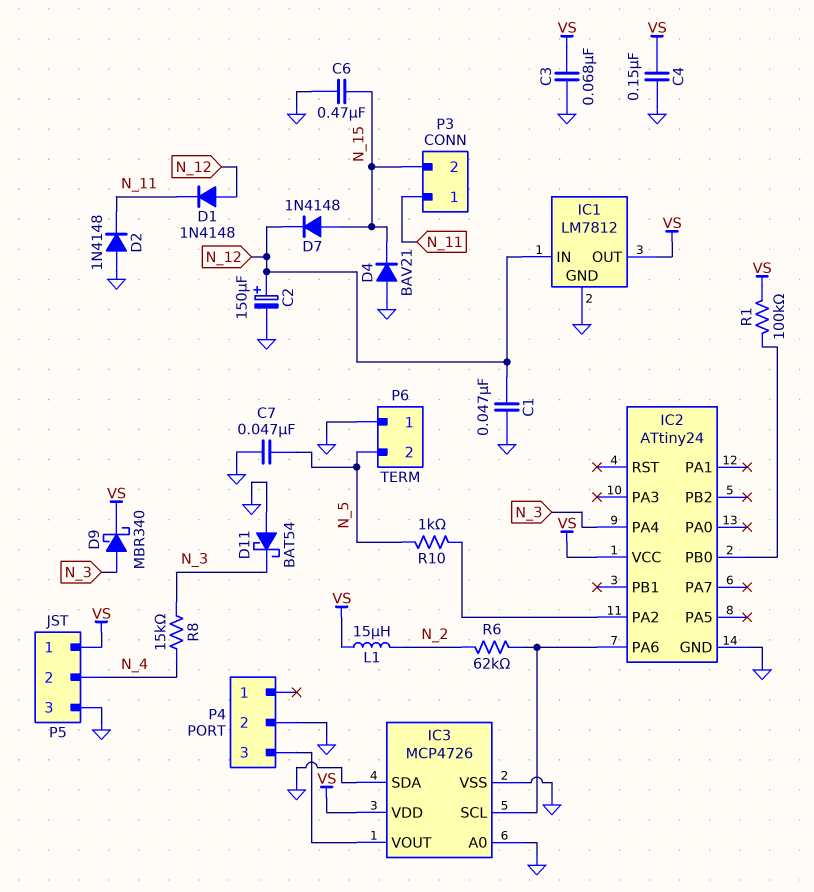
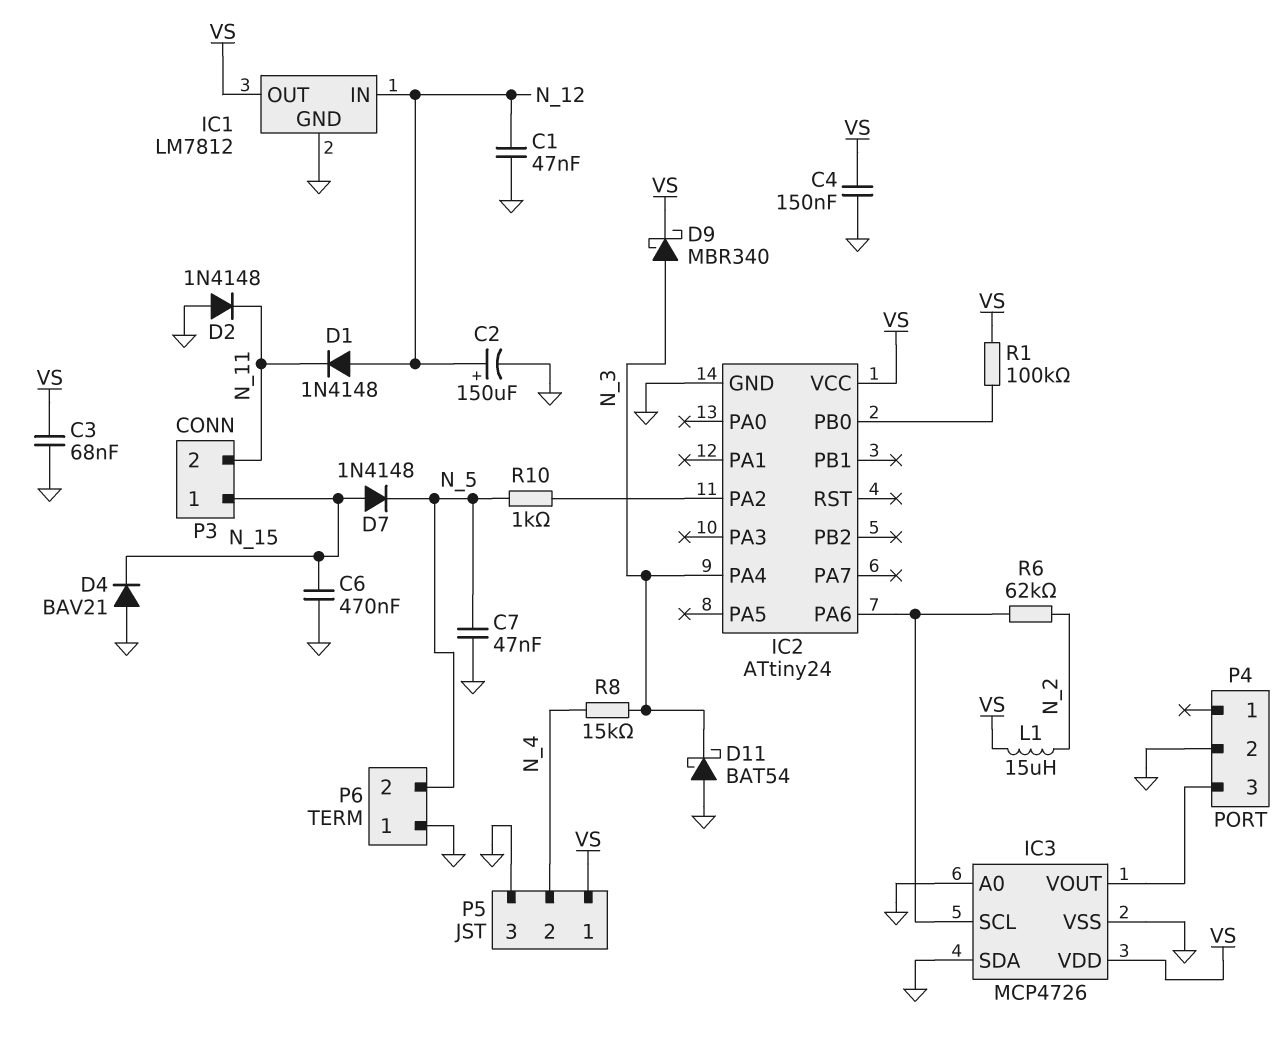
D7: diode 1N4148 (A N_15, K N_12) -> diode 1N4148 (A N_15, K N_5)
P3 pin 1: N_11 -> N_15
P3 pin 2: N_15 -> N_11

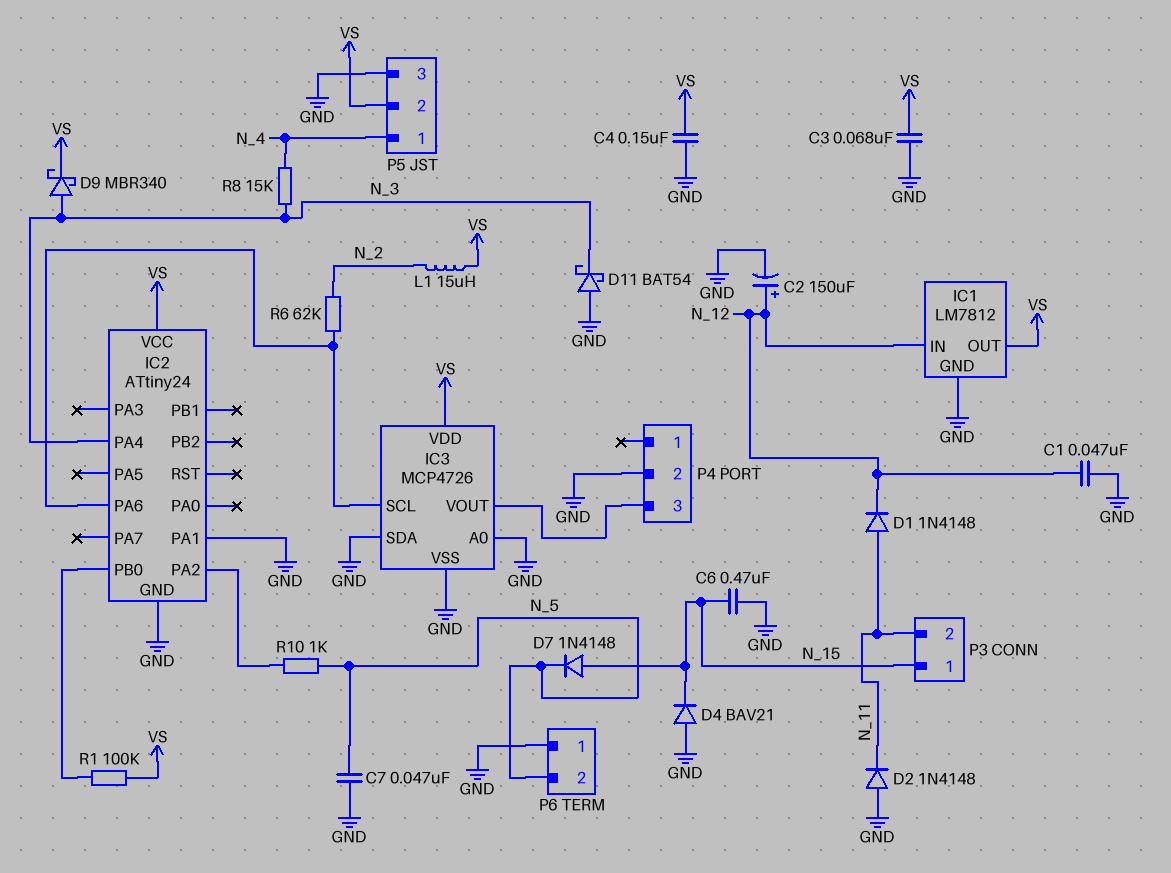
D1: diode 1N4148 (A N_12, K N_11) -> diode 1N4148 (A N_11, K N_12)
IC2 pin PA1: none -> GND
P5 pin 1: VS -> N_4
P5 pin 2: N_4 -> VS

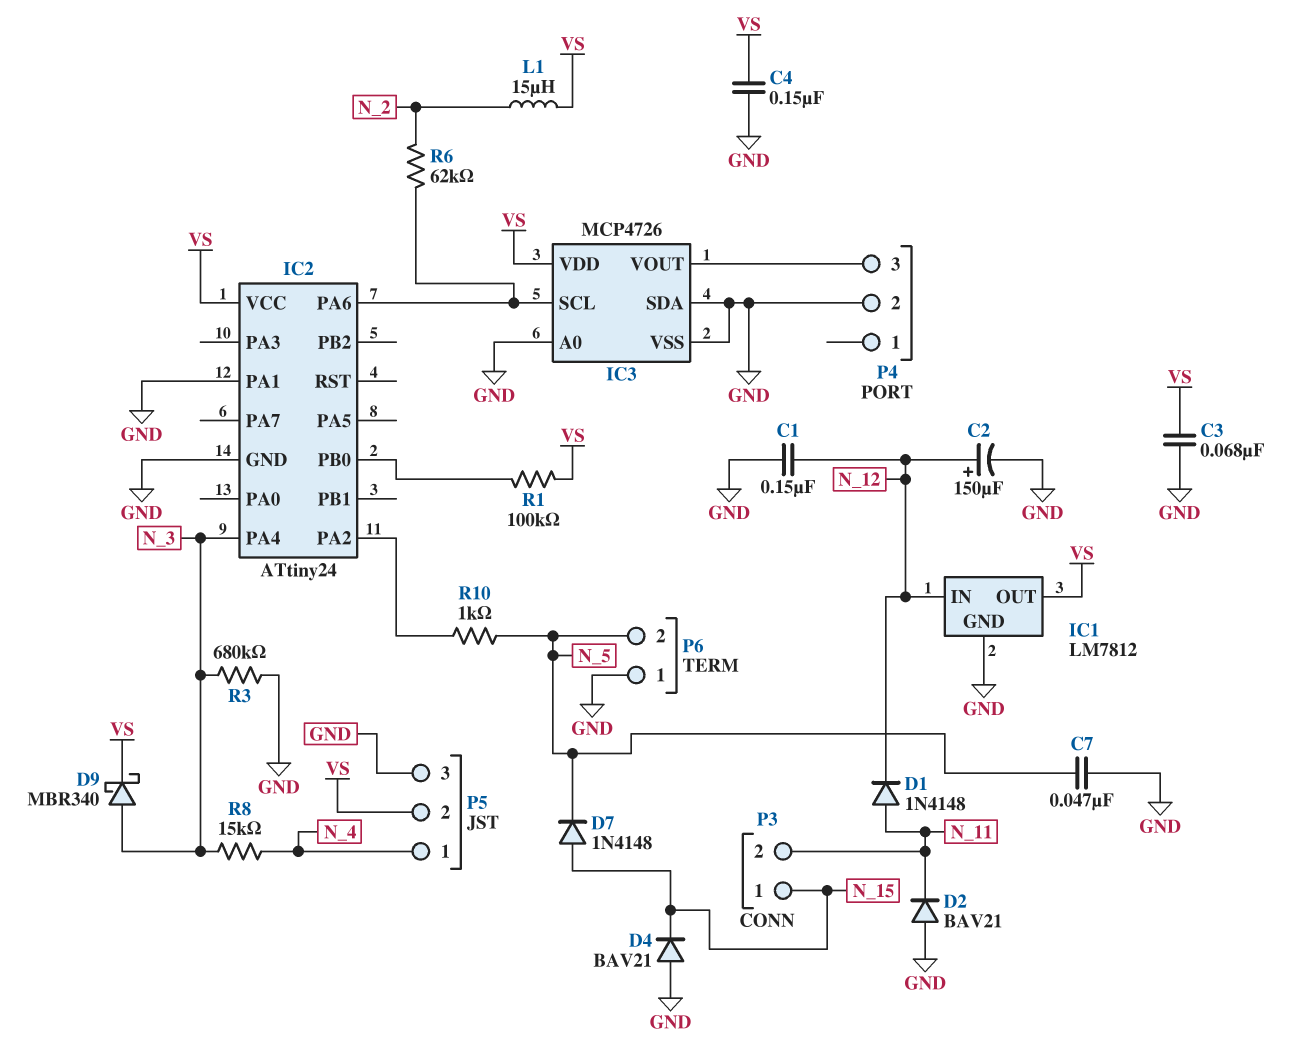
C1: 47nF (GND, N_12) -> 150nF (GND, N_12)
C6: 470nF (GND, N_15) -> none
D2: diode 1N4148 (A GND, K N_11) -> diode BAV21 (A GND, K N_11)
D11: schottky BAT54 (A GND, K N_3) -> none
R3: none -> 680k (GND, N_3)

